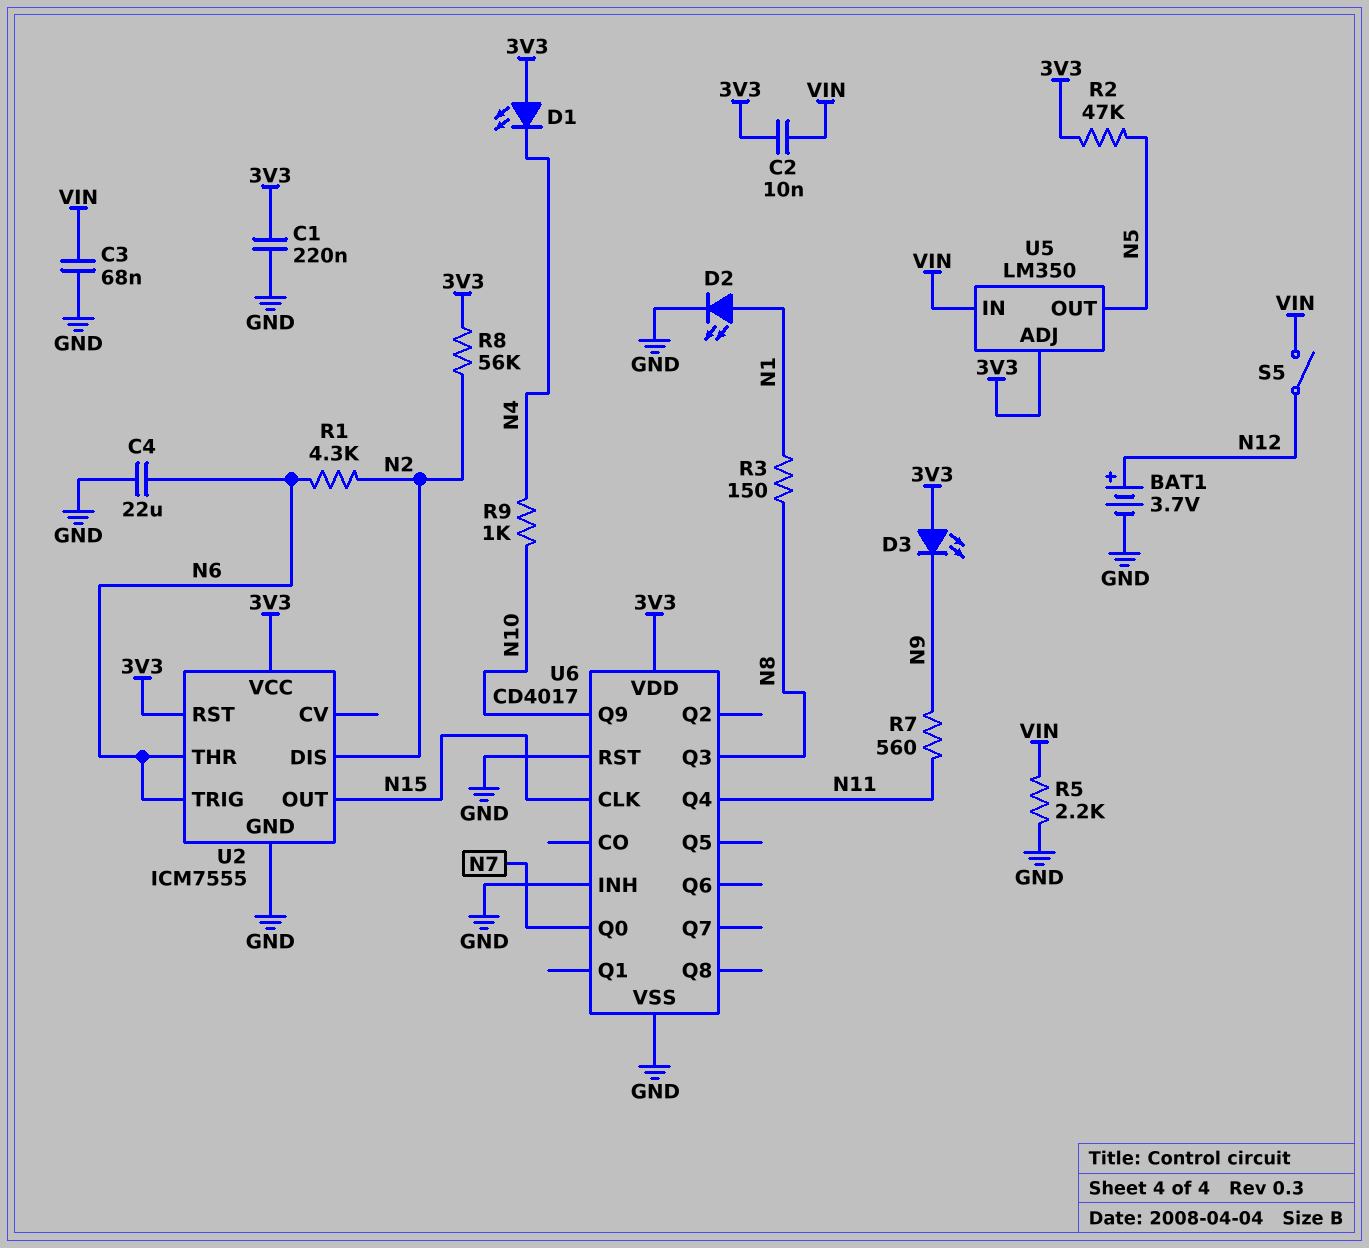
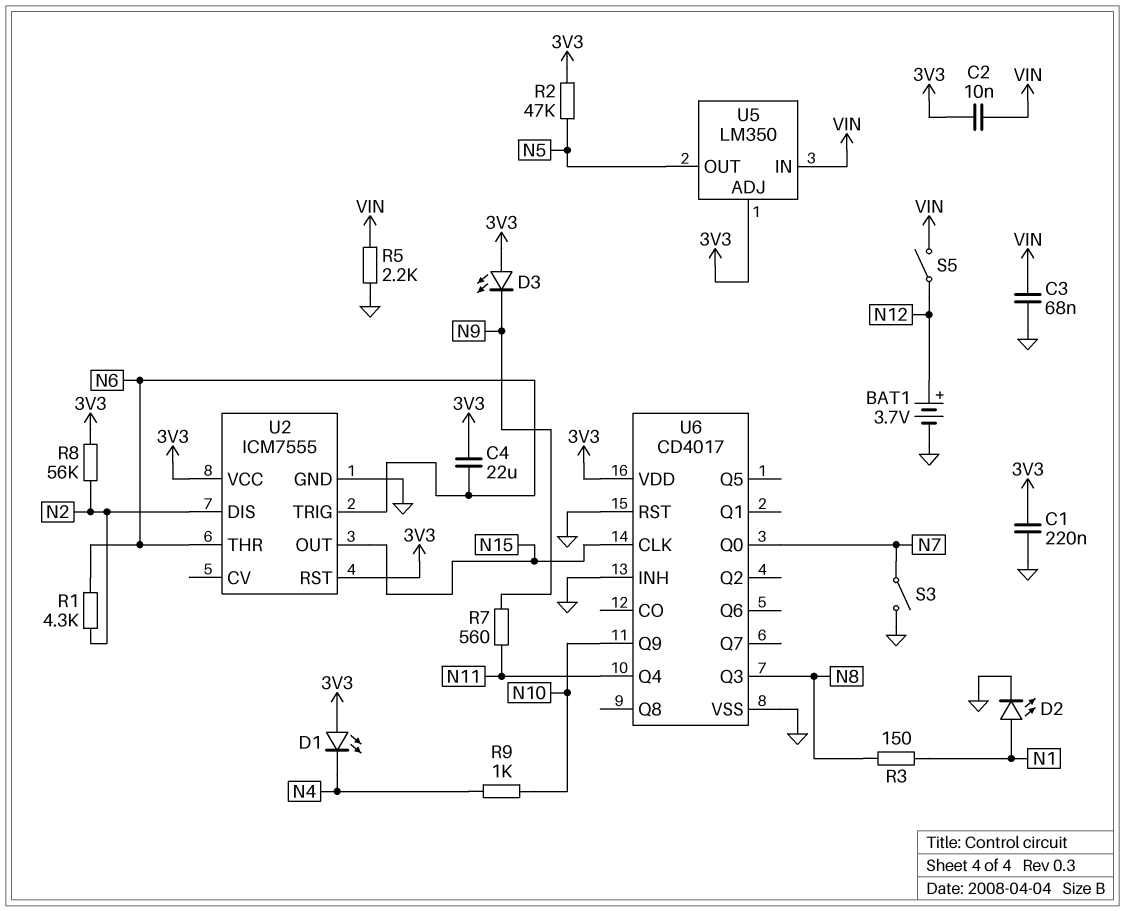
C4: 22uF (GND, N6) -> 22uF (3V3, N6)
S3: none -> switch (GND, N7)

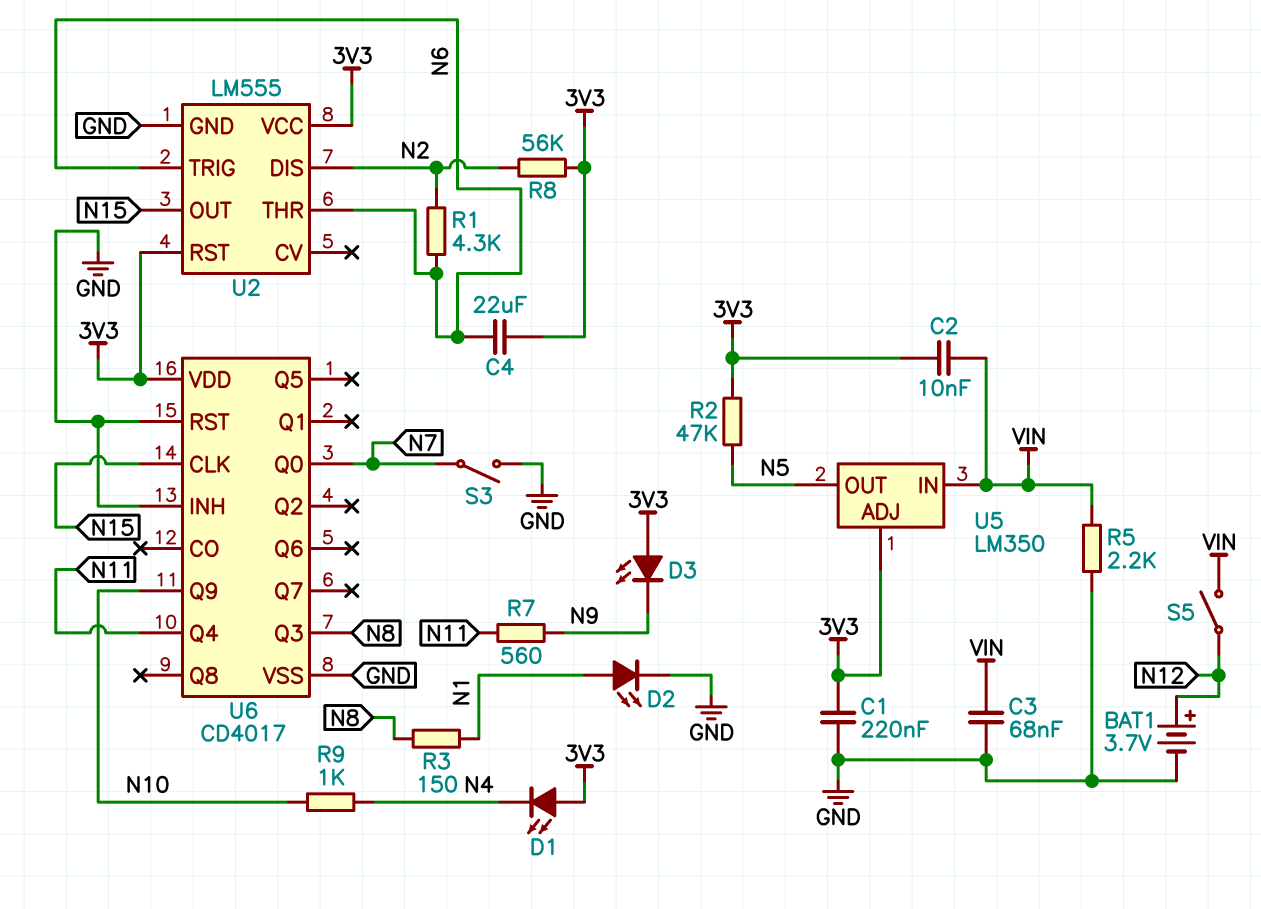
U2: ICM7555 -> LM555

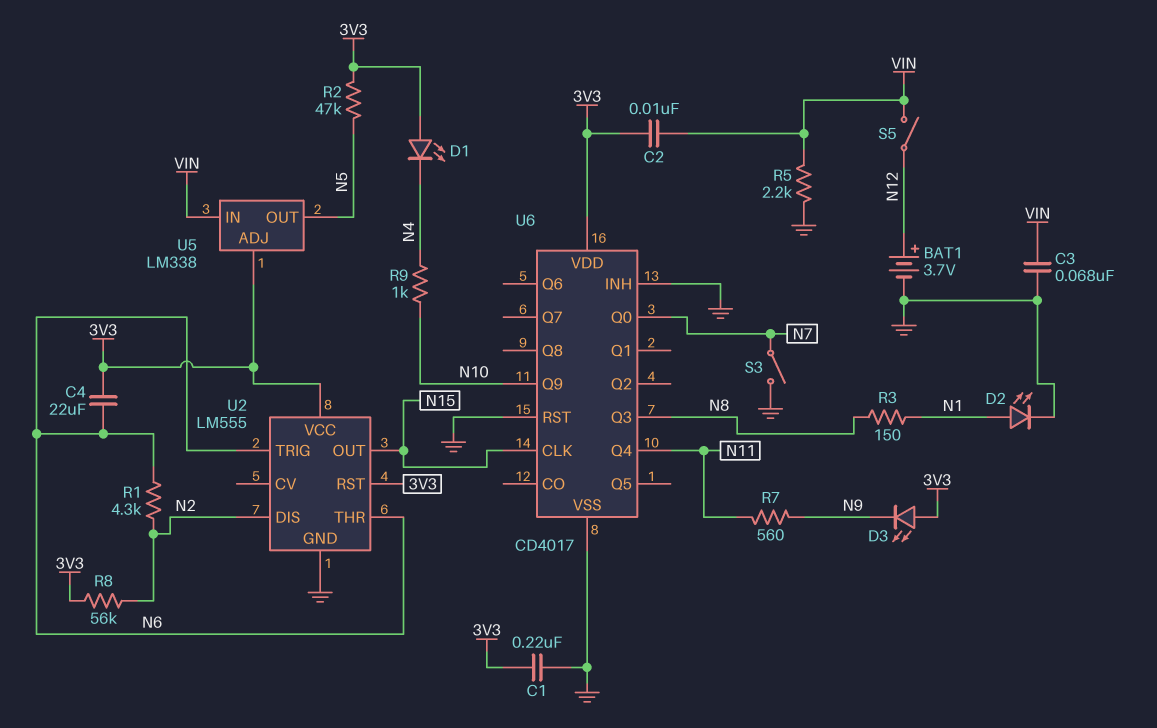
U5: LM350 -> LM338

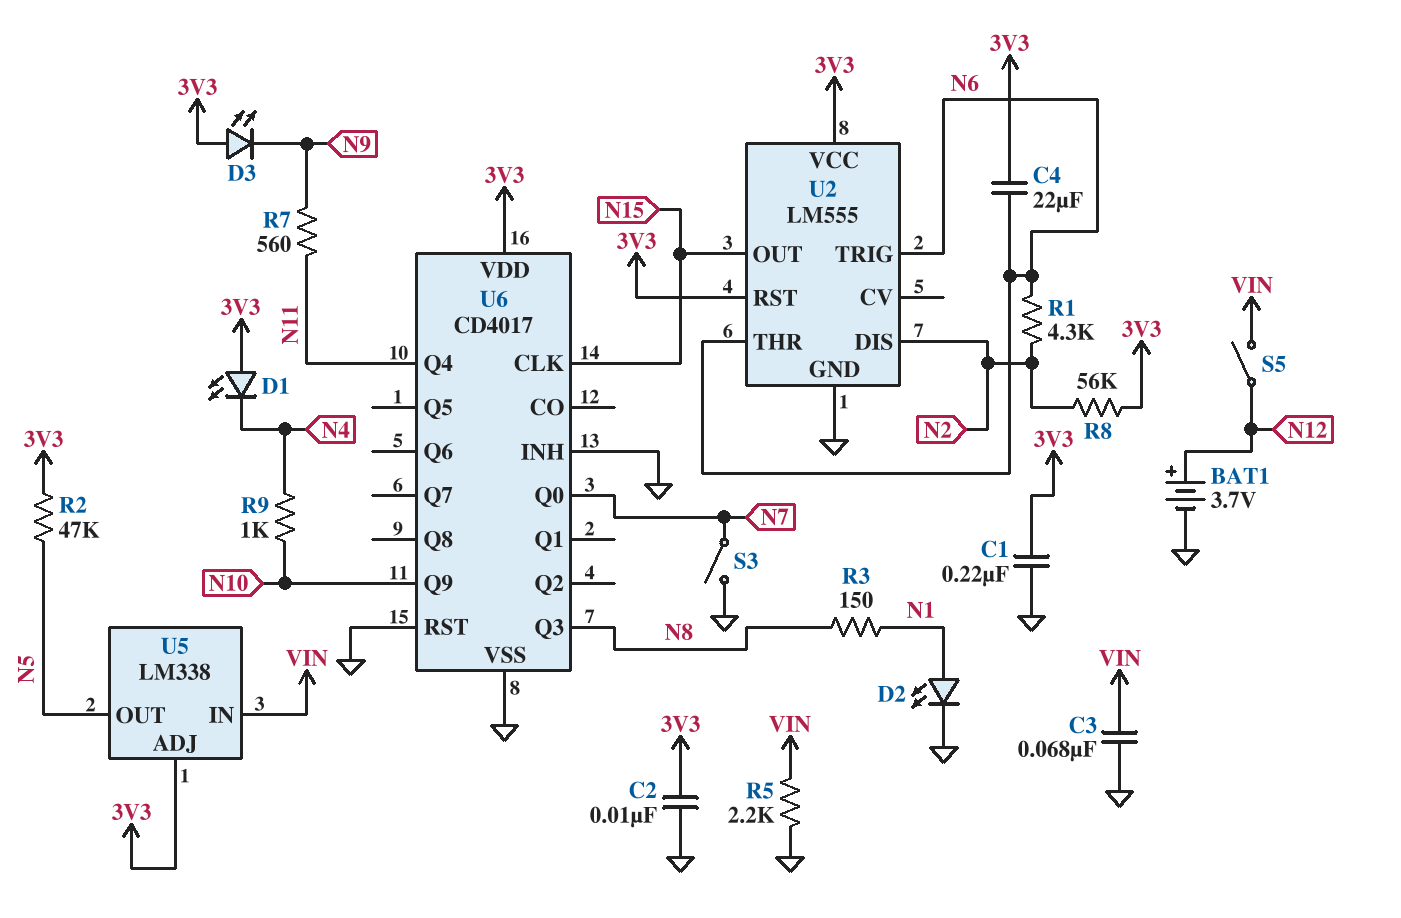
C2: 10nF (3V3, VIN) -> 10nF (3V3, GND)

